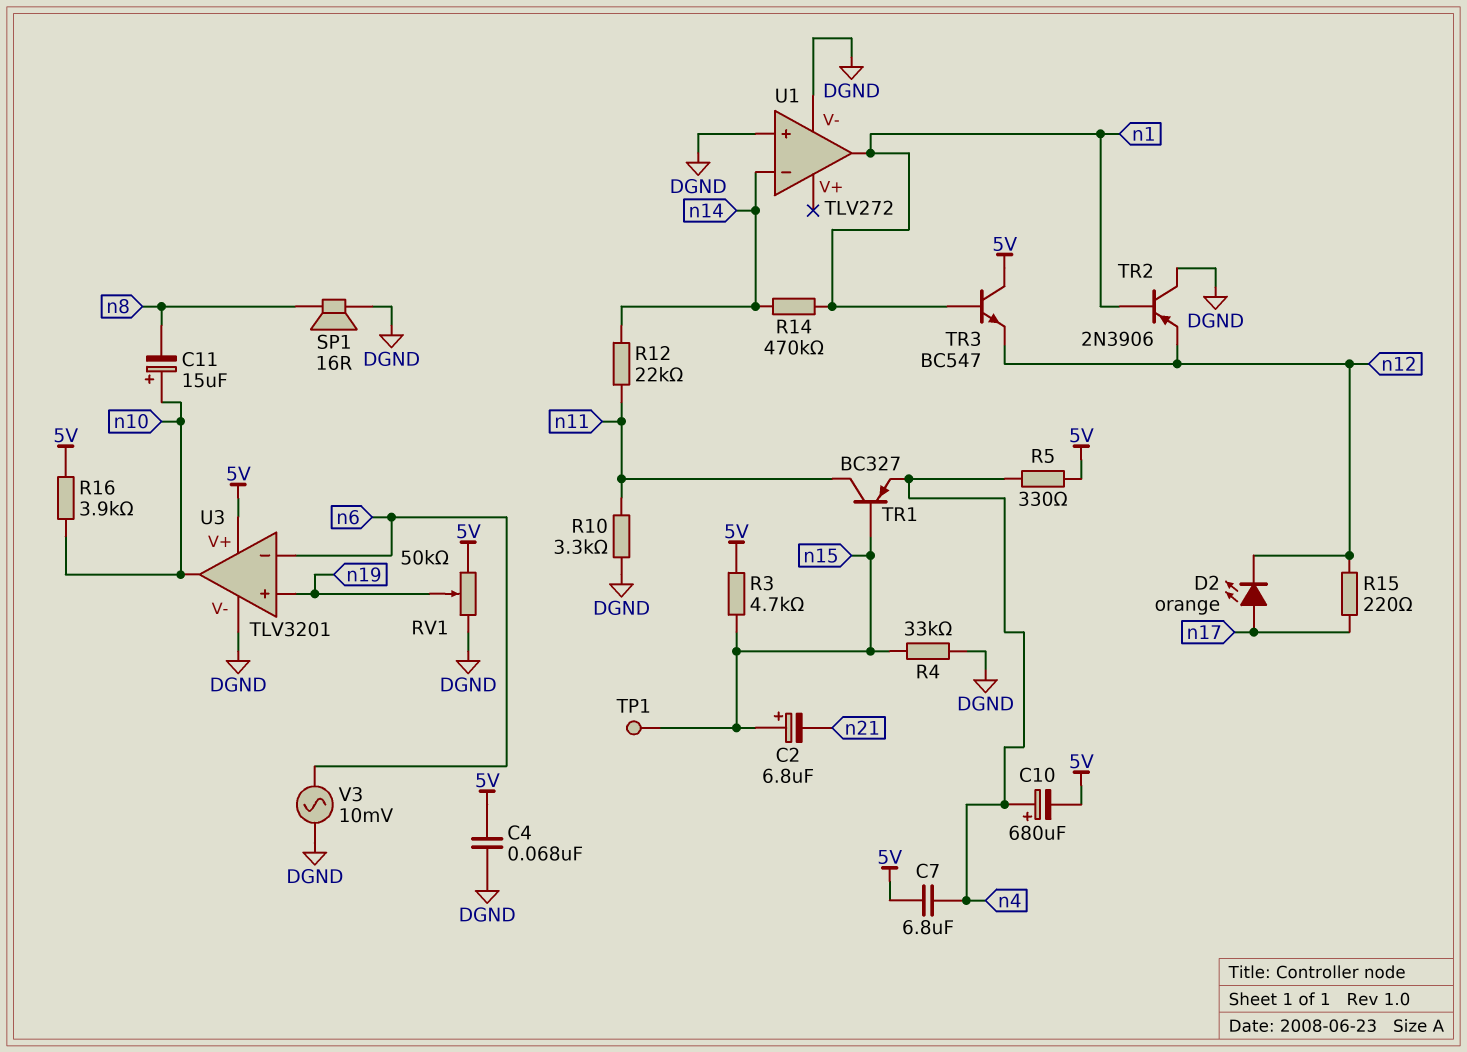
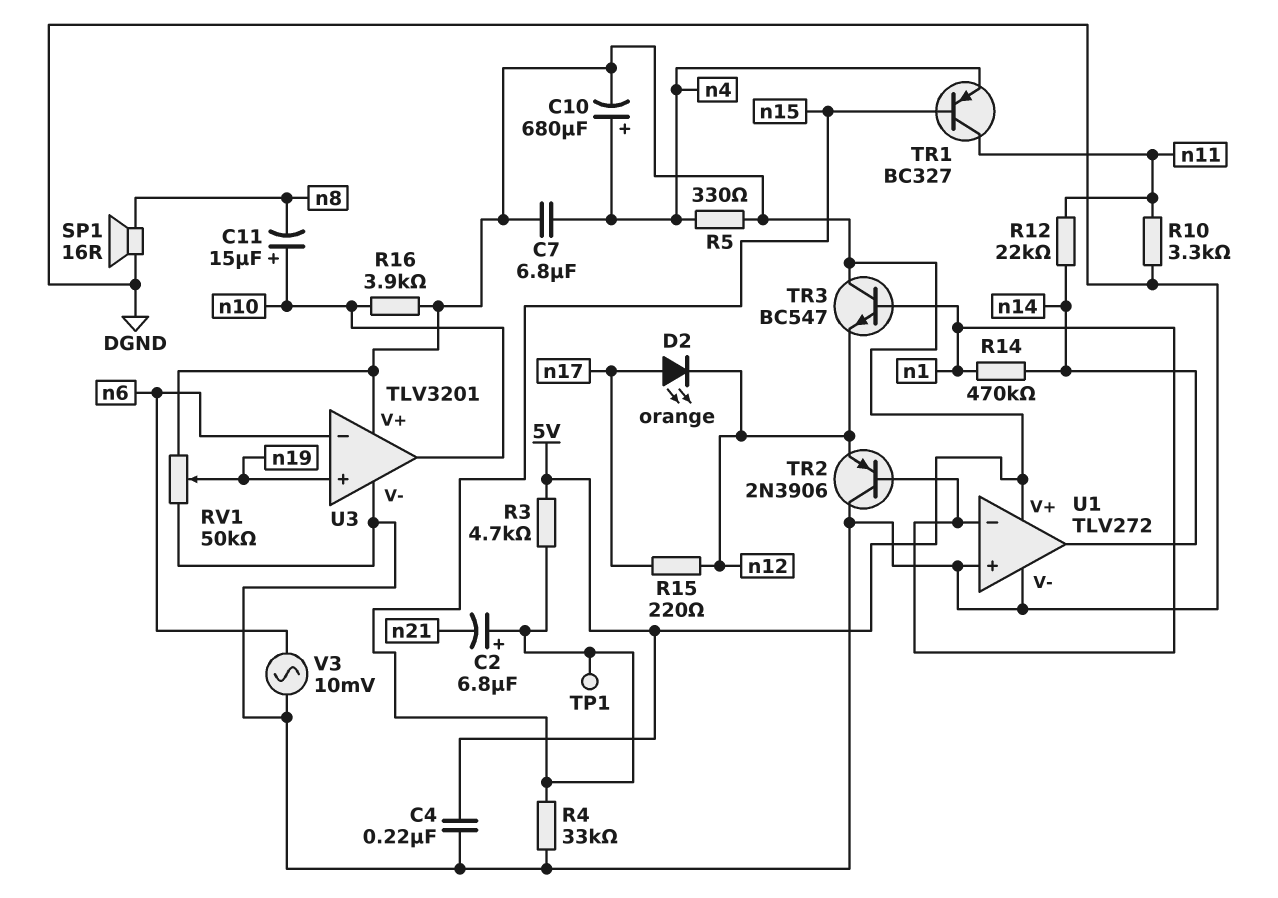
C4: 68nF (5V, DGND) -> 220nF (5V, DGND)
U1 pin V+: none -> 5V
U1 pin in-: n14 -> n1
U1 pin out: n1 -> n14

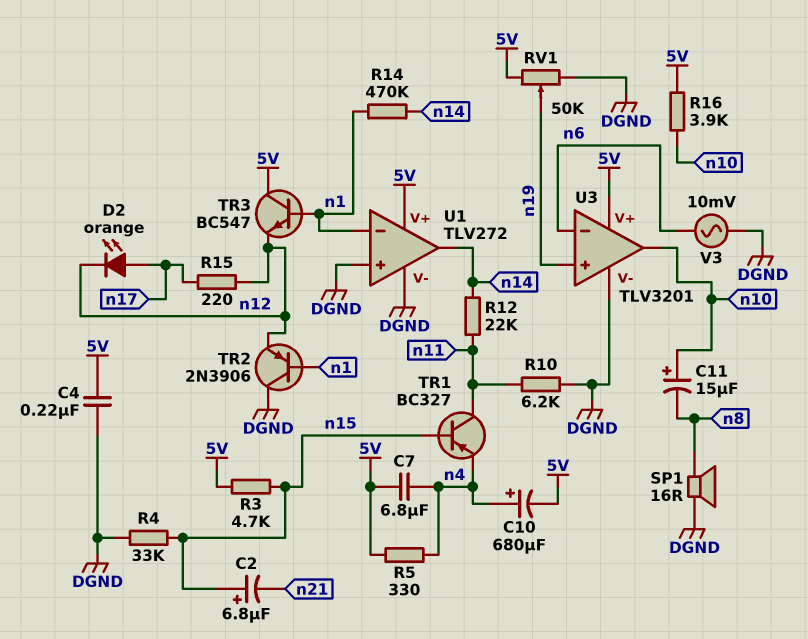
R10: 3.3k (DGND, n11) -> 6.2k (DGND, n11)
TP1: test point (n15) -> none

